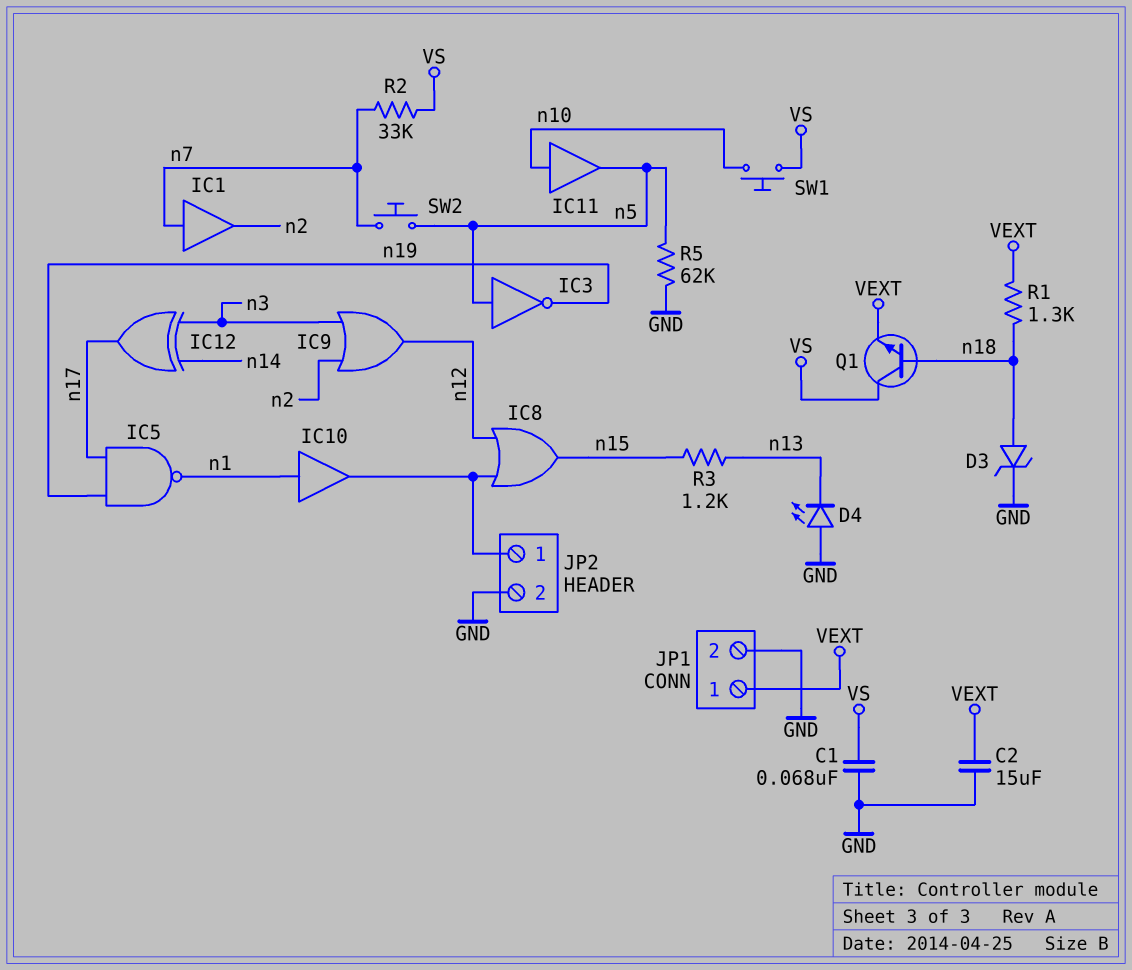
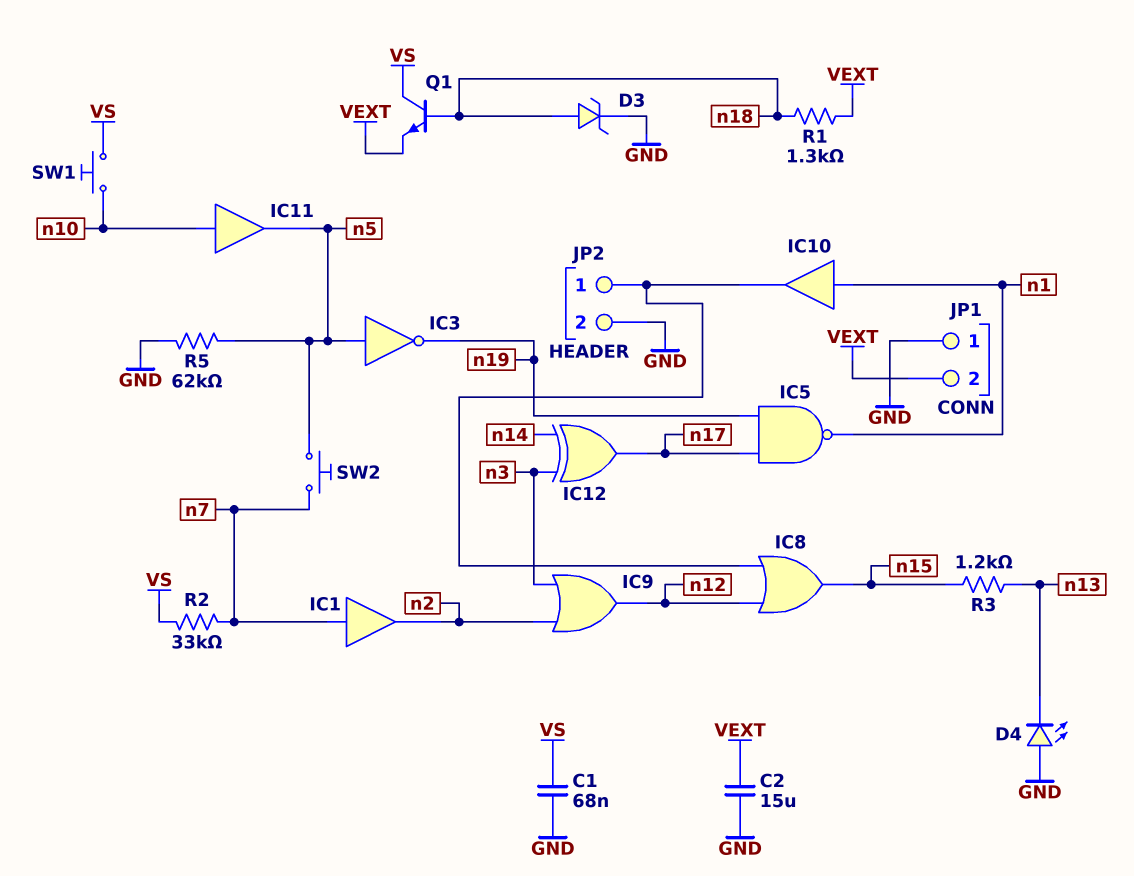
JP1 pin 1: VEXT -> GND
JP1 pin 2: GND -> VEXT

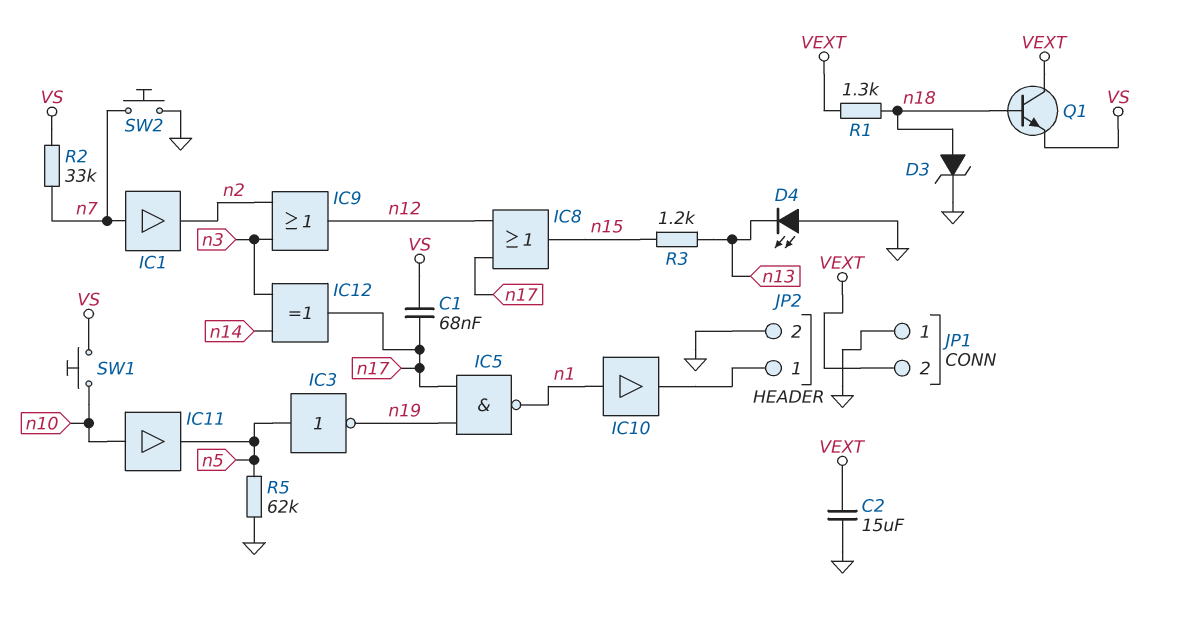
C1: 68nF (GND, VS) -> 68nF (VS, n17)
IC8: OR (in JP2/1, in n12, out n15) -> OR (in n12, in n17, out n15)
Q1: NPN (B n18, C VS, E VEXT) -> NPN (B n18, C VEXT, E VS)
SW2: button (n5, n7) -> button (GND, n7)

